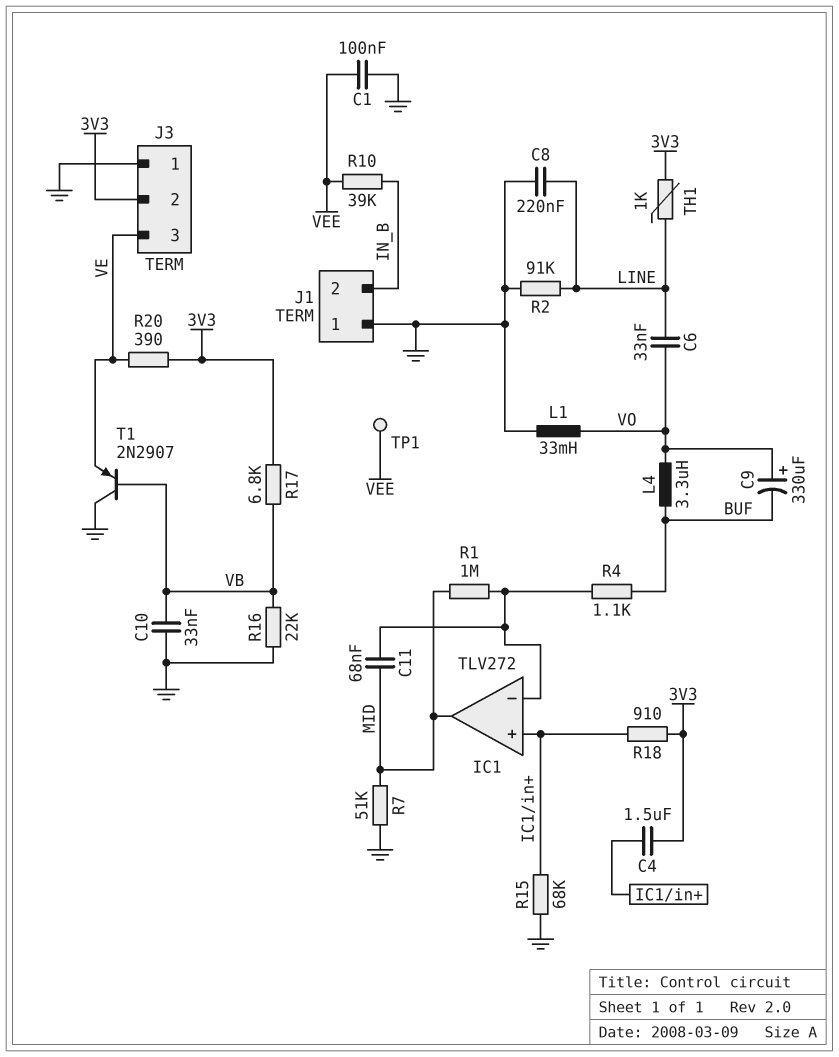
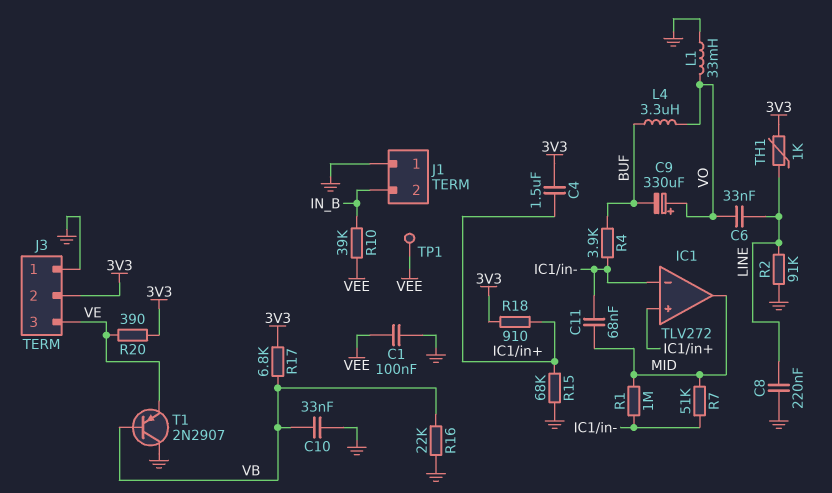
R4: 1.1k (BUF, IC1/in-) -> 3.9k (BUF, IC1/in-)
R7: 51k (GND, MID) -> 51k (IC1/in-, MID)

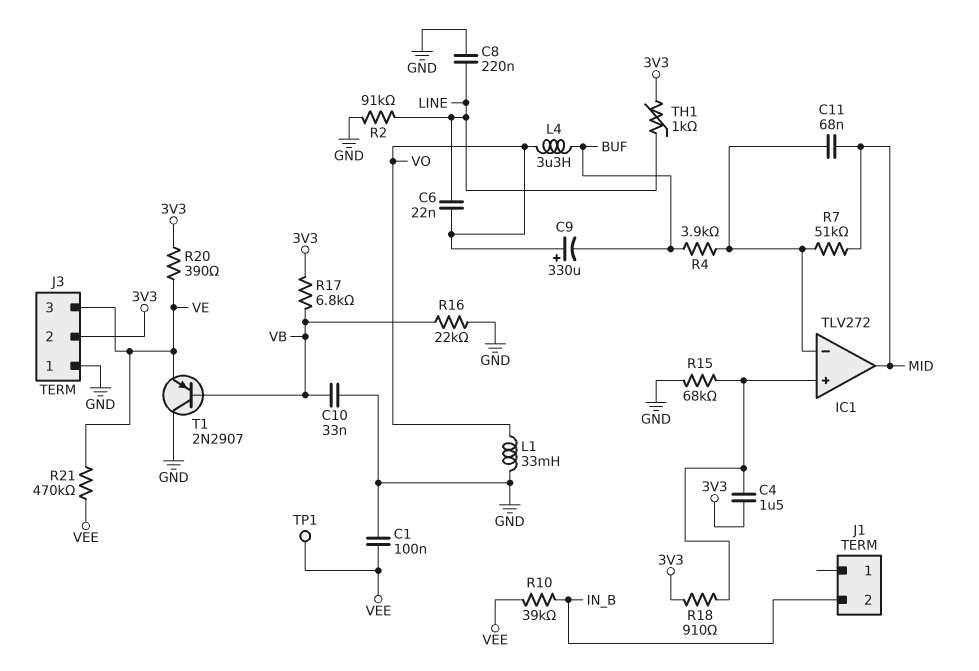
C6: 33nF (LINE, VO) -> 22nF (LINE, VO)
J1 pin 1: GND -> none
R1: 1M (IC1/in-, MID) -> none
R21: none -> 470k (VE, VEE)

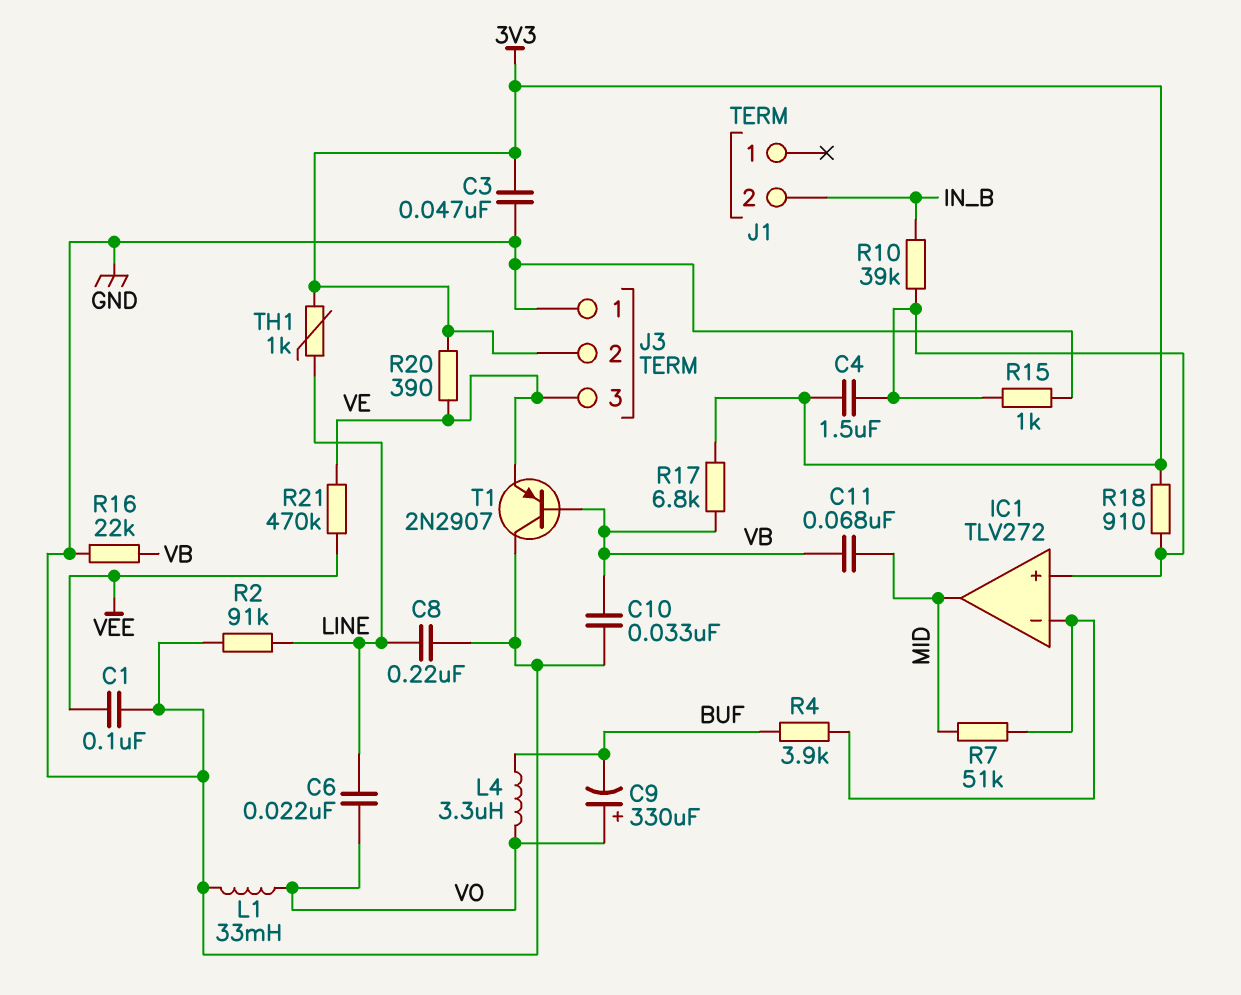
C3: none -> 47nF (3V3, GND)
C11: 68nF (IC1/in-, MID) -> 68nF (MID, VB)
R10: 39k (IN_B, VEE) -> 39k (IC1/in+, IN_B)
R15: 68k (GND, IC1/in+) -> 1k (GND, IC1/in+)
TP1: test point (VEE) -> none

